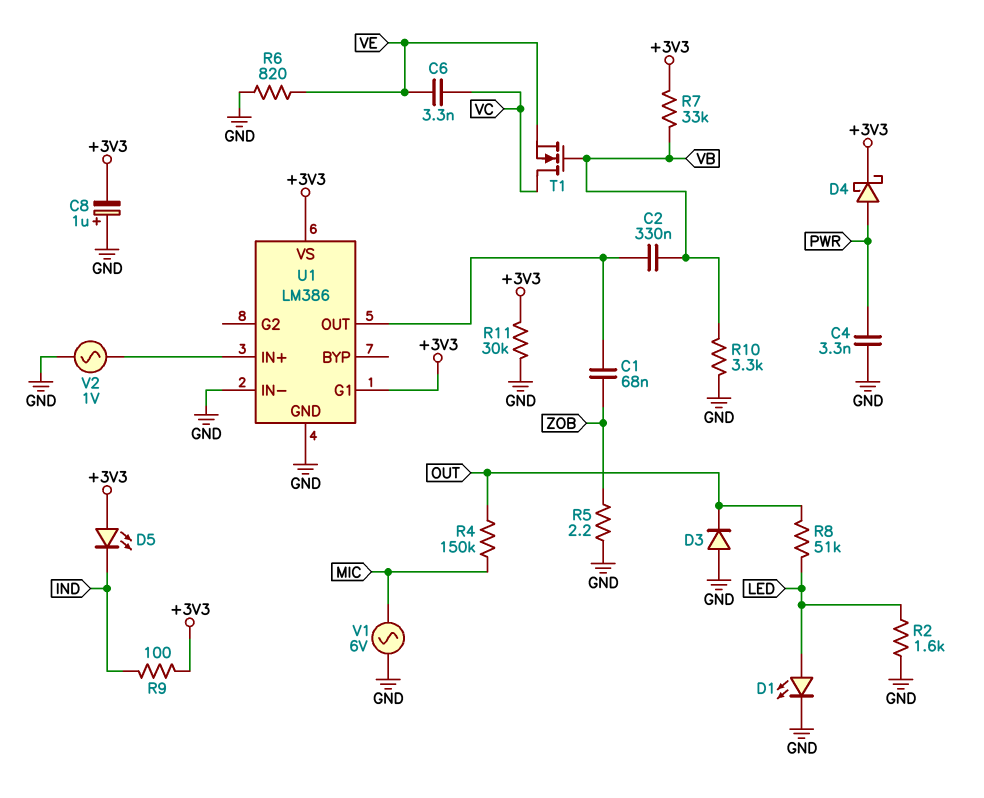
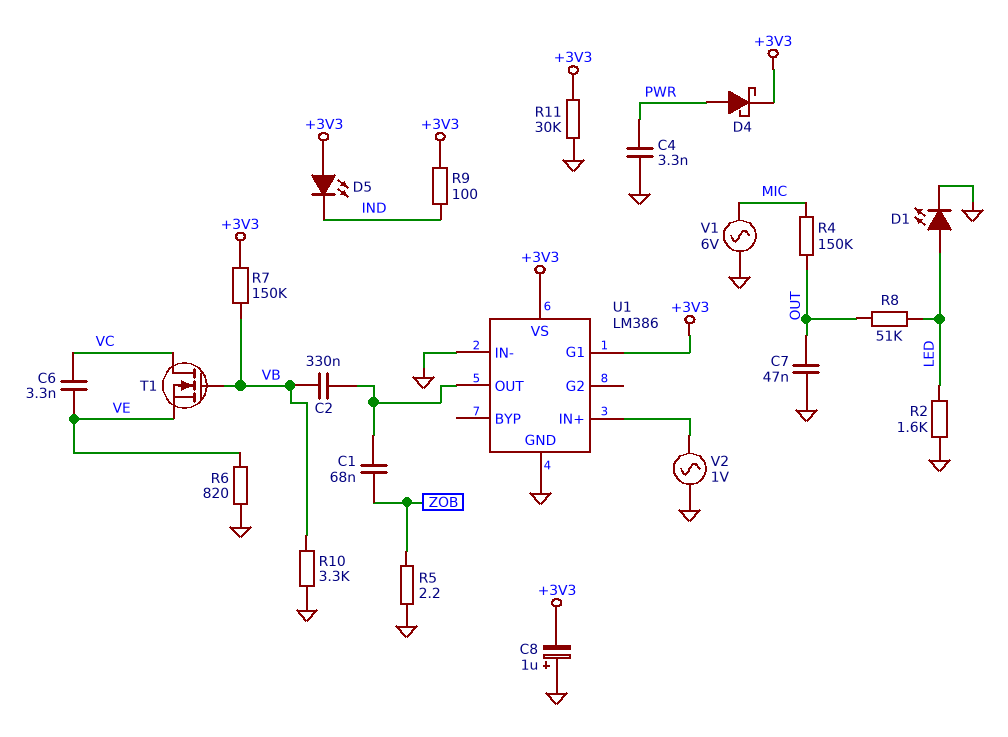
C7: none -> 47nF (GND, OUT)
D3: diode (A GND, K OUT) -> none
R7: 33k (+3V3, VB) -> 150k (+3V3, VB)

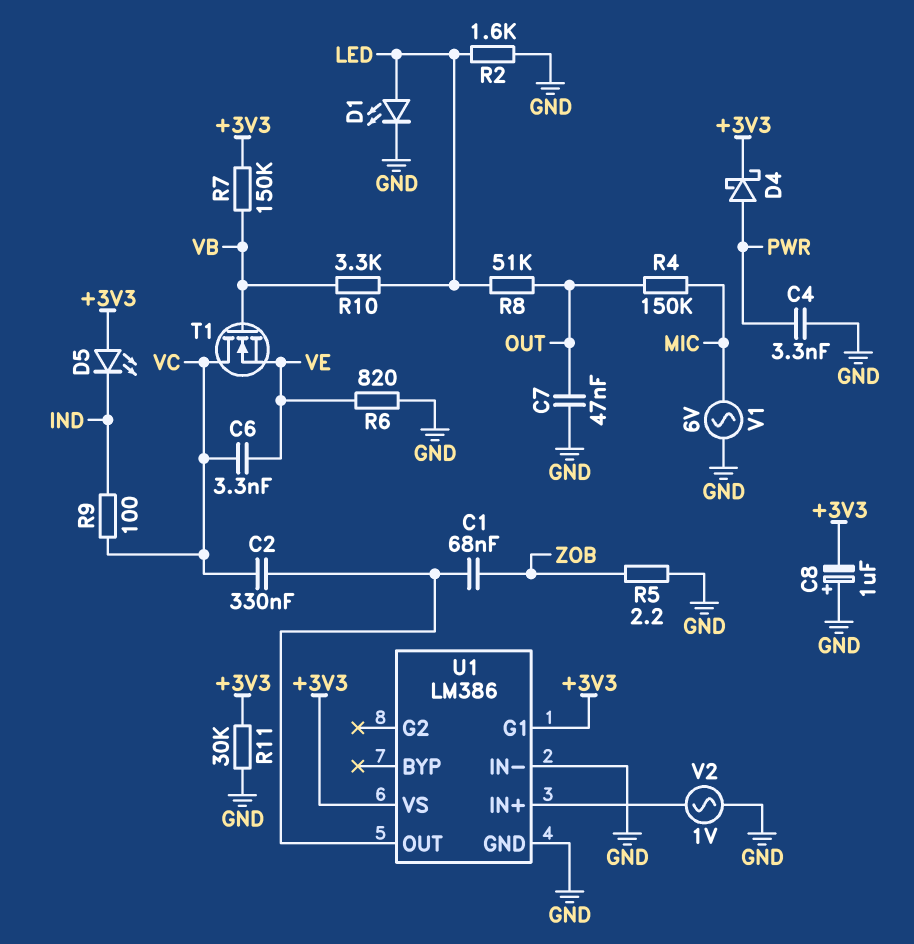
C2: 330nF (U1/OUT, VB) -> 330nF (U1/OUT, VC)
R9: 100 (+3V3, IND) -> 100 (IND, VC)
R10: 3.3k (GND, VB) -> 3.3k (LED, VB)

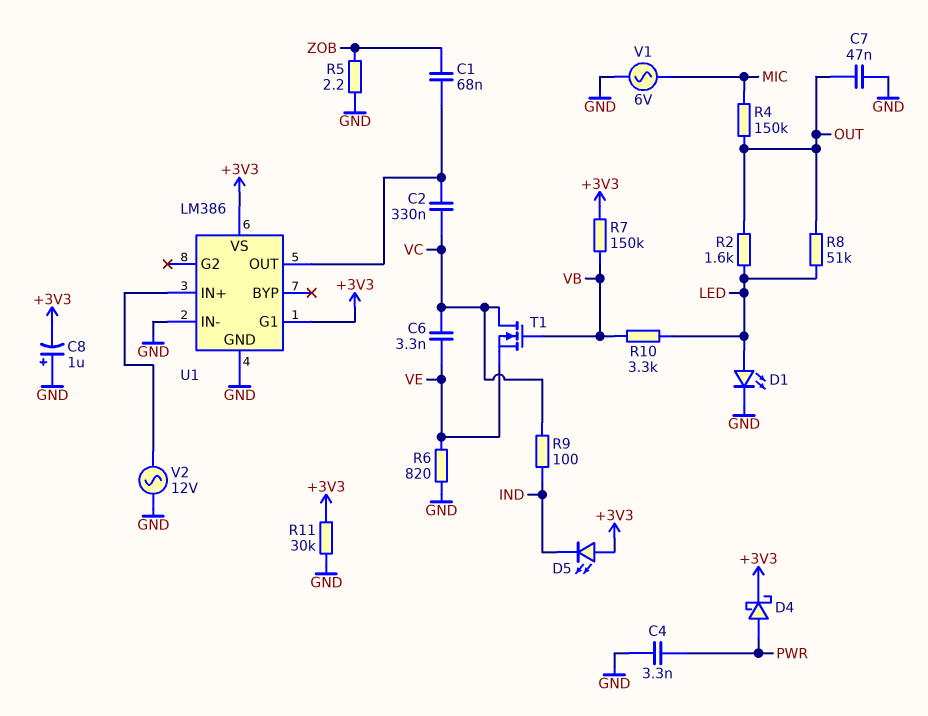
R2: 1.6k (GND, LED) -> 1.6k (LED, OUT)
V2: AC 1V (GND, U1/IN+) -> AC 12V (GND, U1/IN+)

